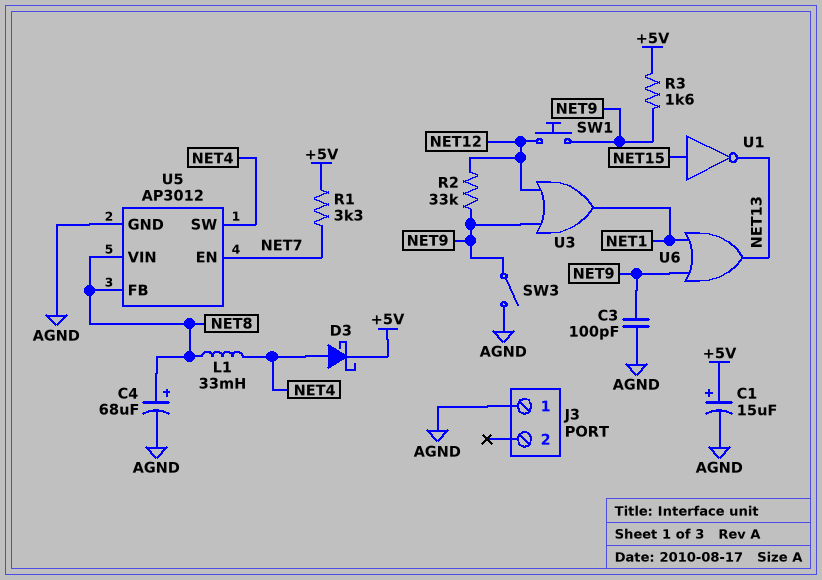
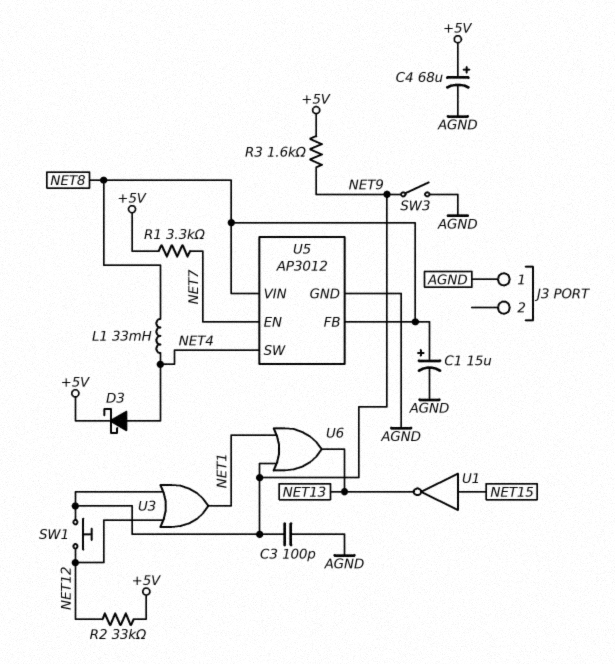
C1: 15uF (plus +5V, minus AGND) -> 15uF (plus NET8, minus AGND)
C4: 68uF (plus NET8, minus AGND) -> 68uF (plus +5V, minus AGND)
R2: 33k (NET9, NET12) -> 33k (+5V, NET12)

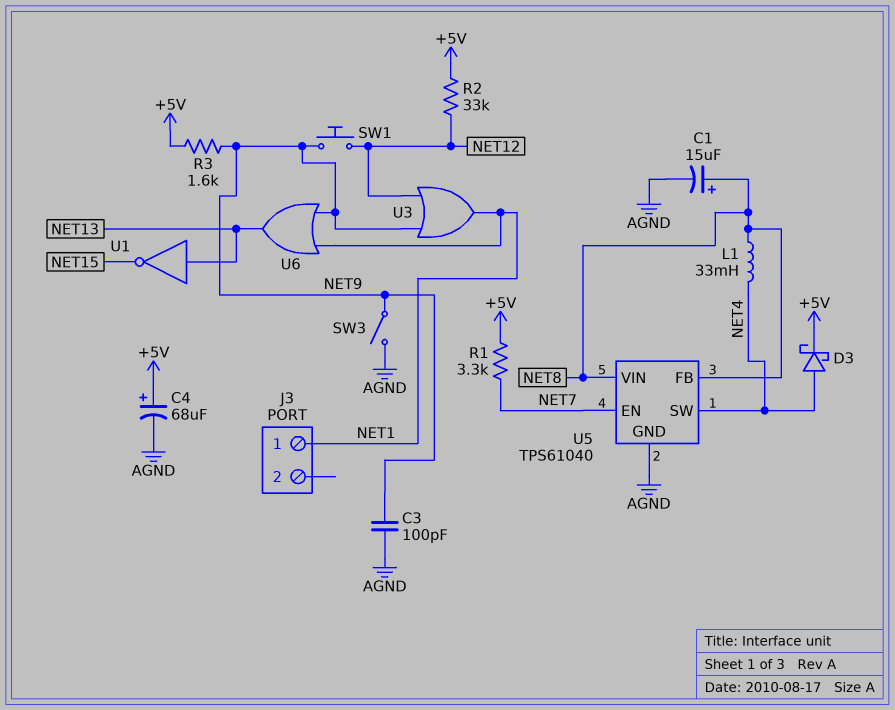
J3 pin 1: AGND -> NET1
U1: NOT (in NET15, out NET13) -> NOT (in NET13, out NET15)
U5: AP3012 -> TPS61040

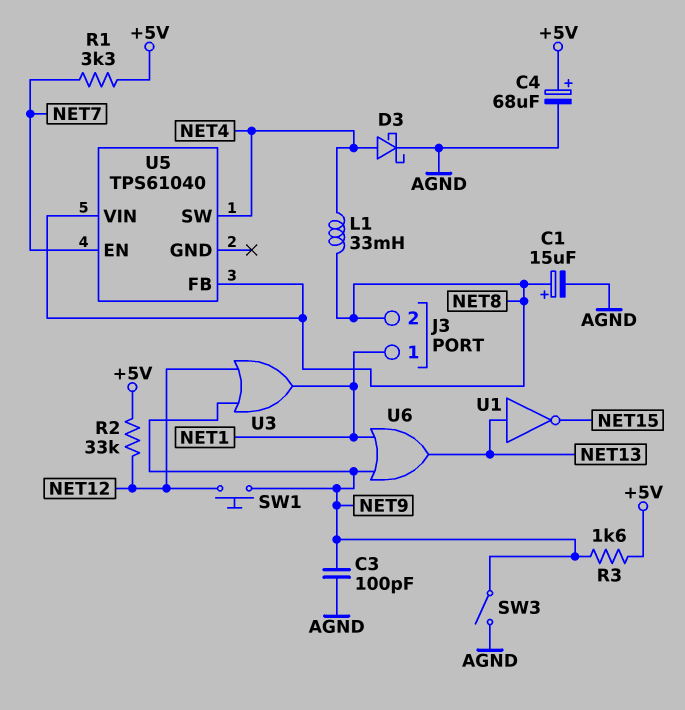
D3: schottky (A NET4, K +5V) -> schottky (A NET4, K AGND)
J3 pin 2: none -> NET8
U5 pin GND: AGND -> none

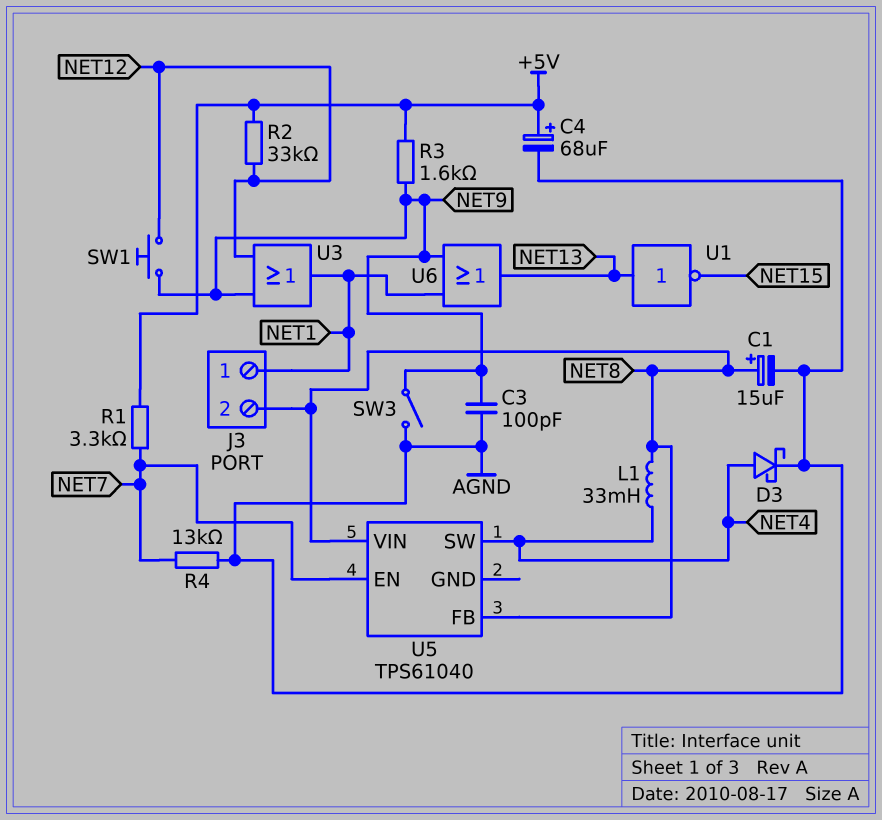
R4: none -> 13k (AGND, NET7)

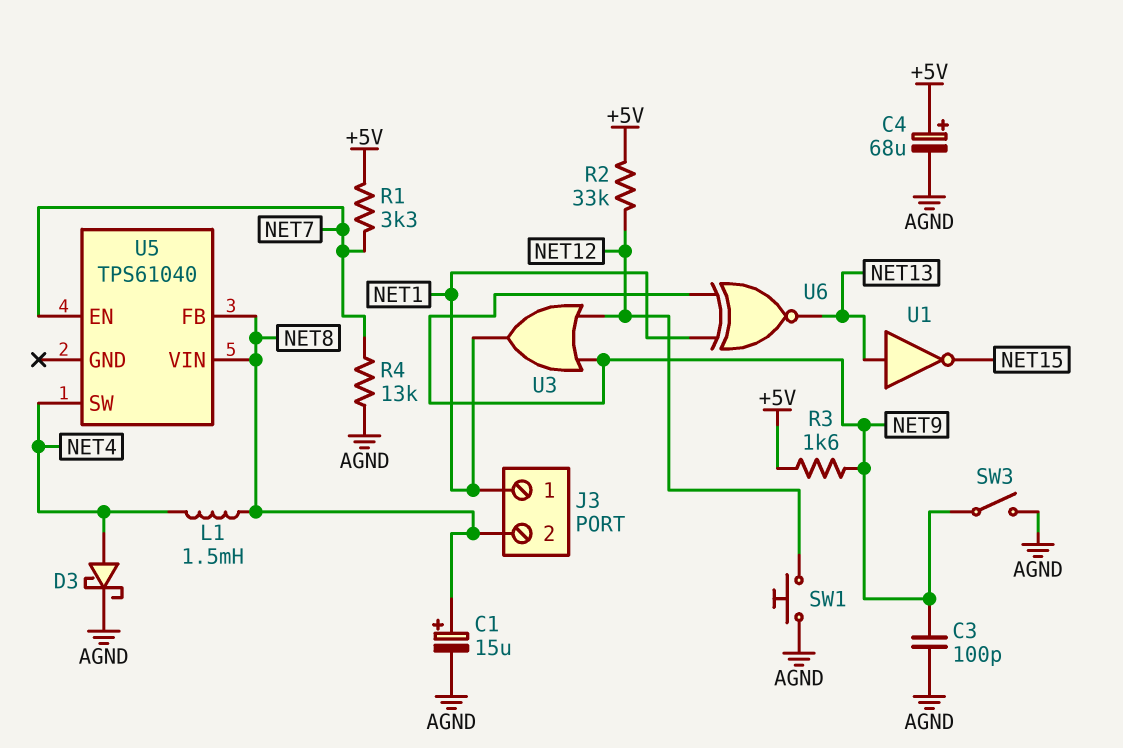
L1: 33mH (NET4, NET8) -> 1.5mH (NET4, NET8)
SW1: button (NET9, NET12) -> button (AGND, NET12)
U6: OR (in NET1, in NET9, out NET13) -> XNOR (in NET1, in NET9, out NET13)

